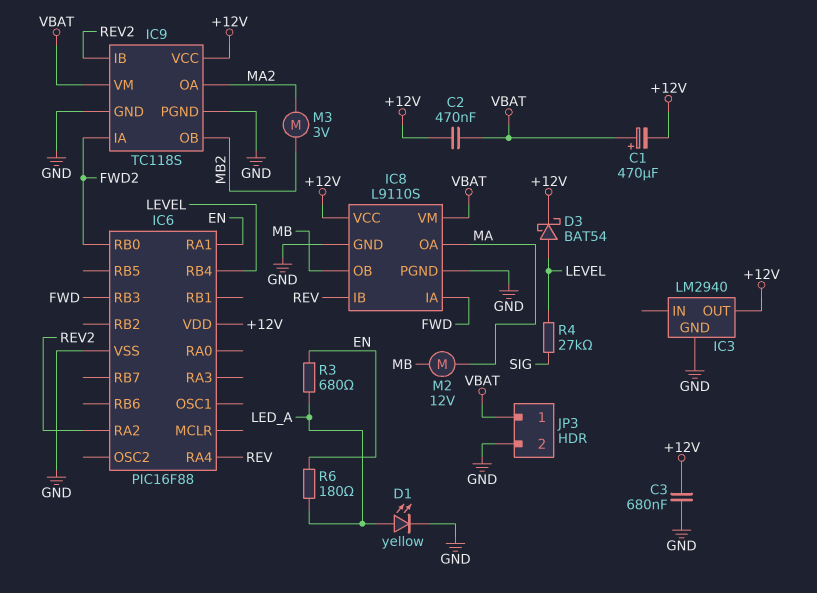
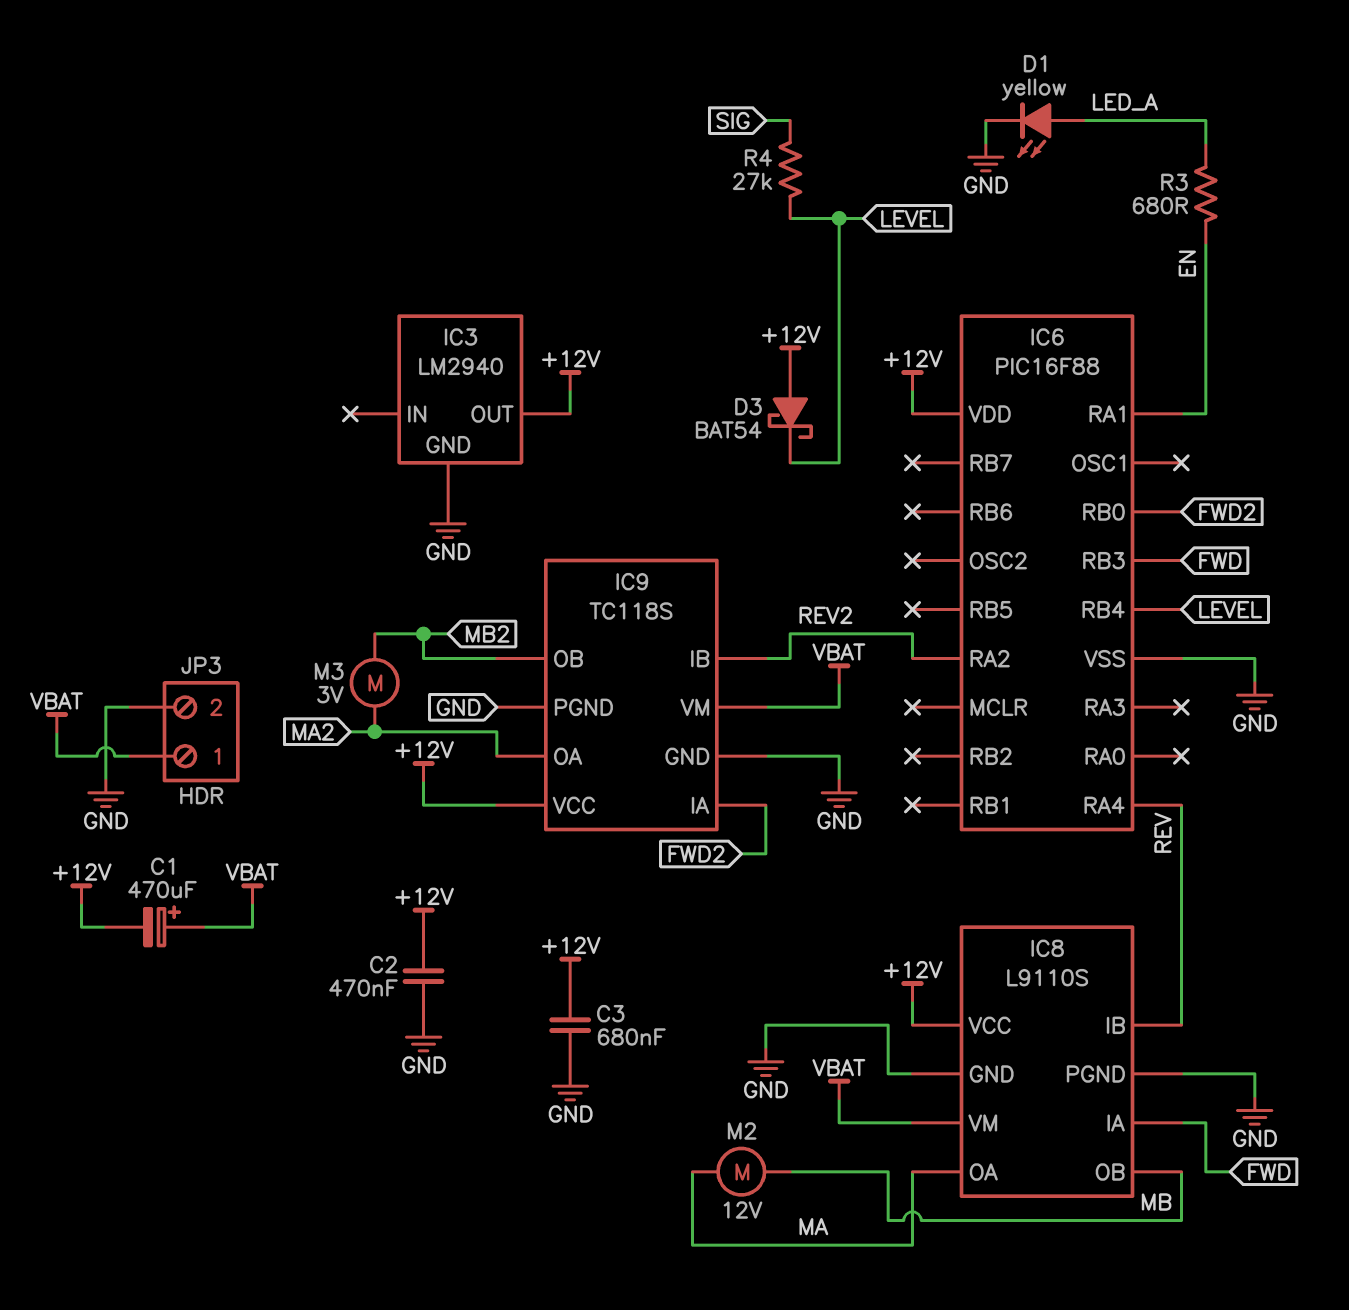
C2: 470nF (+12V, VBAT) -> 470nF (+12V, GND)
D3: schottky BAT54 (A LEVEL, K +12V) -> schottky BAT54 (A +12V, K LEVEL)
R6: 180 (EN, LED_A) -> none

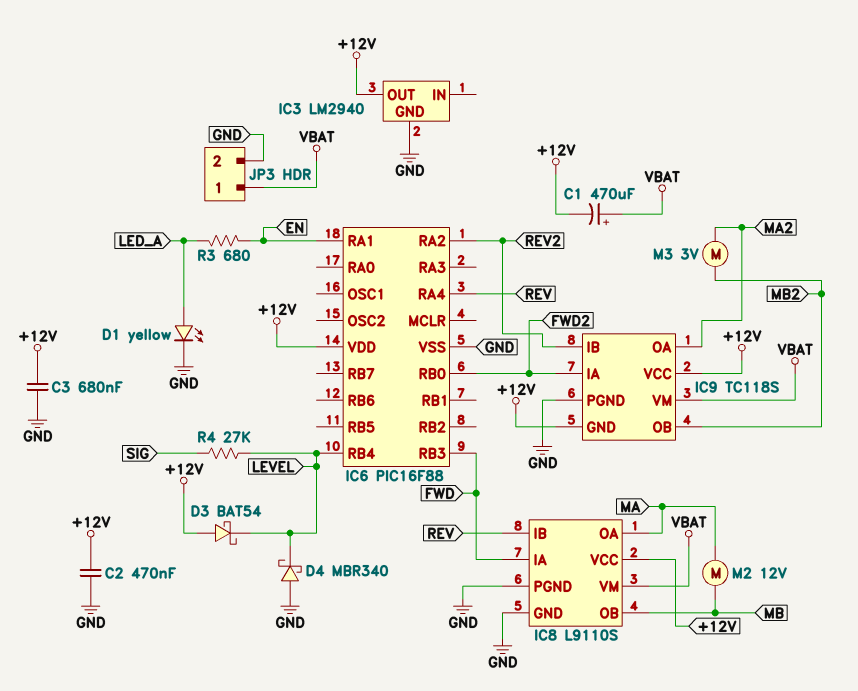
D4: none -> schottky MBR340 (A GND, K LEVEL)
IC9 pin GND: GND -> +12V

